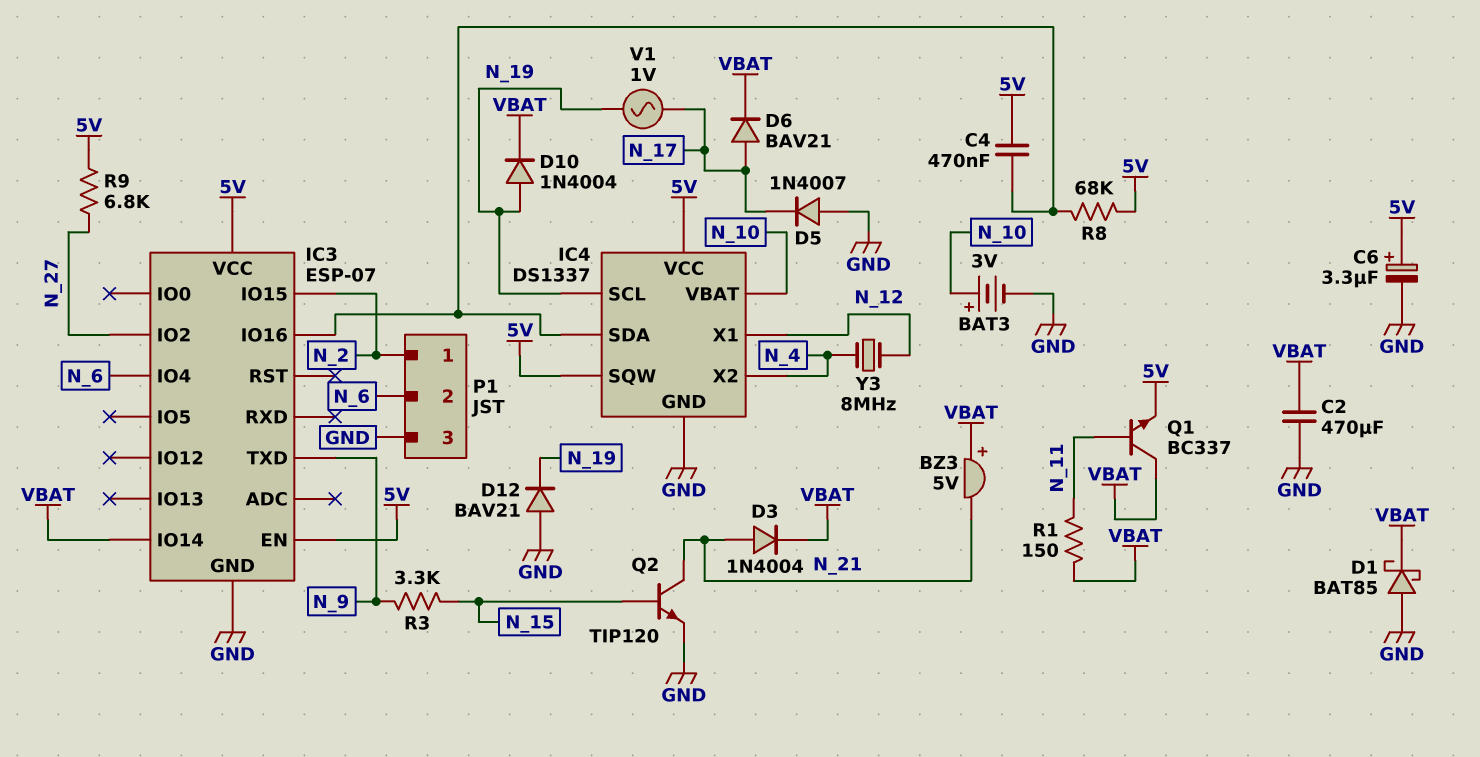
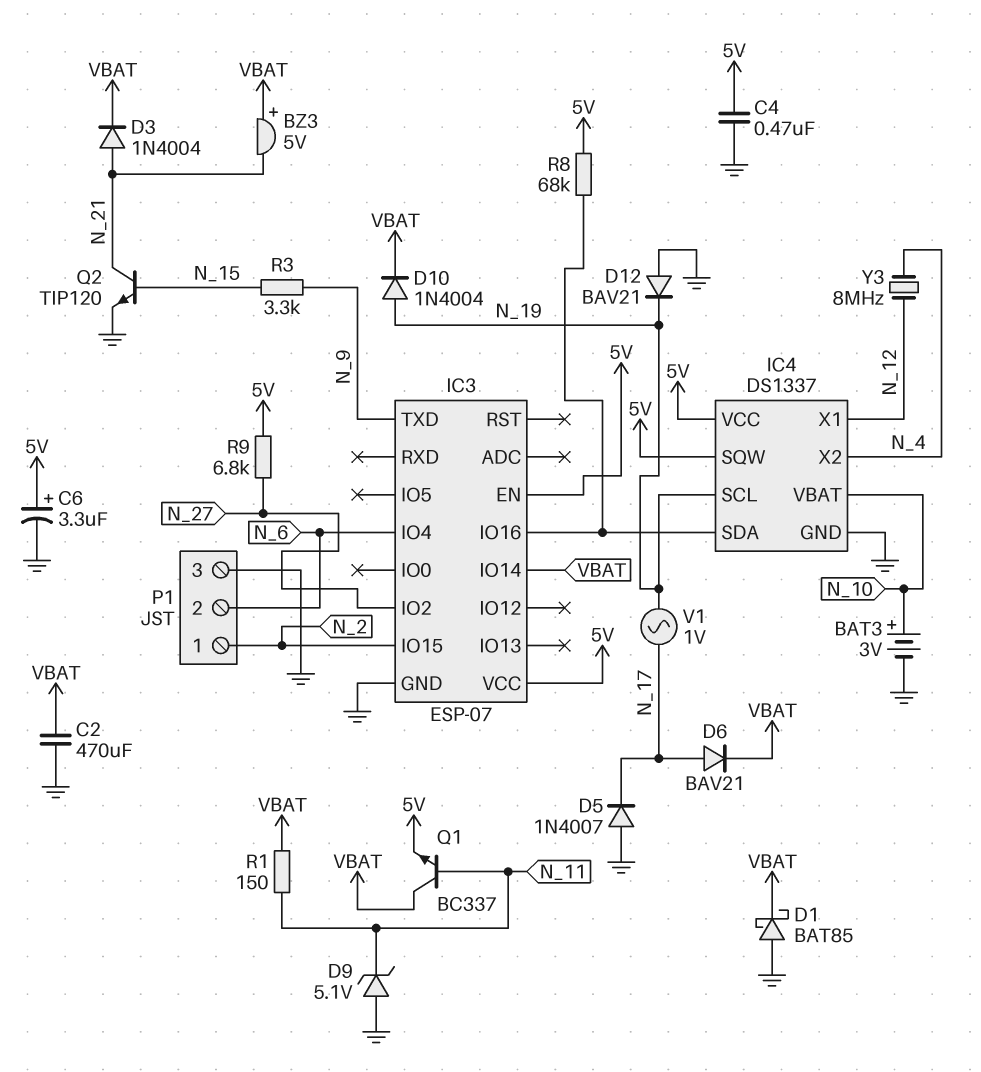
C4: 470nF (5V, IC3/IO16) -> 470nF (5V, GND)
D9: none -> zener 5.1V (A GND, K N_11)

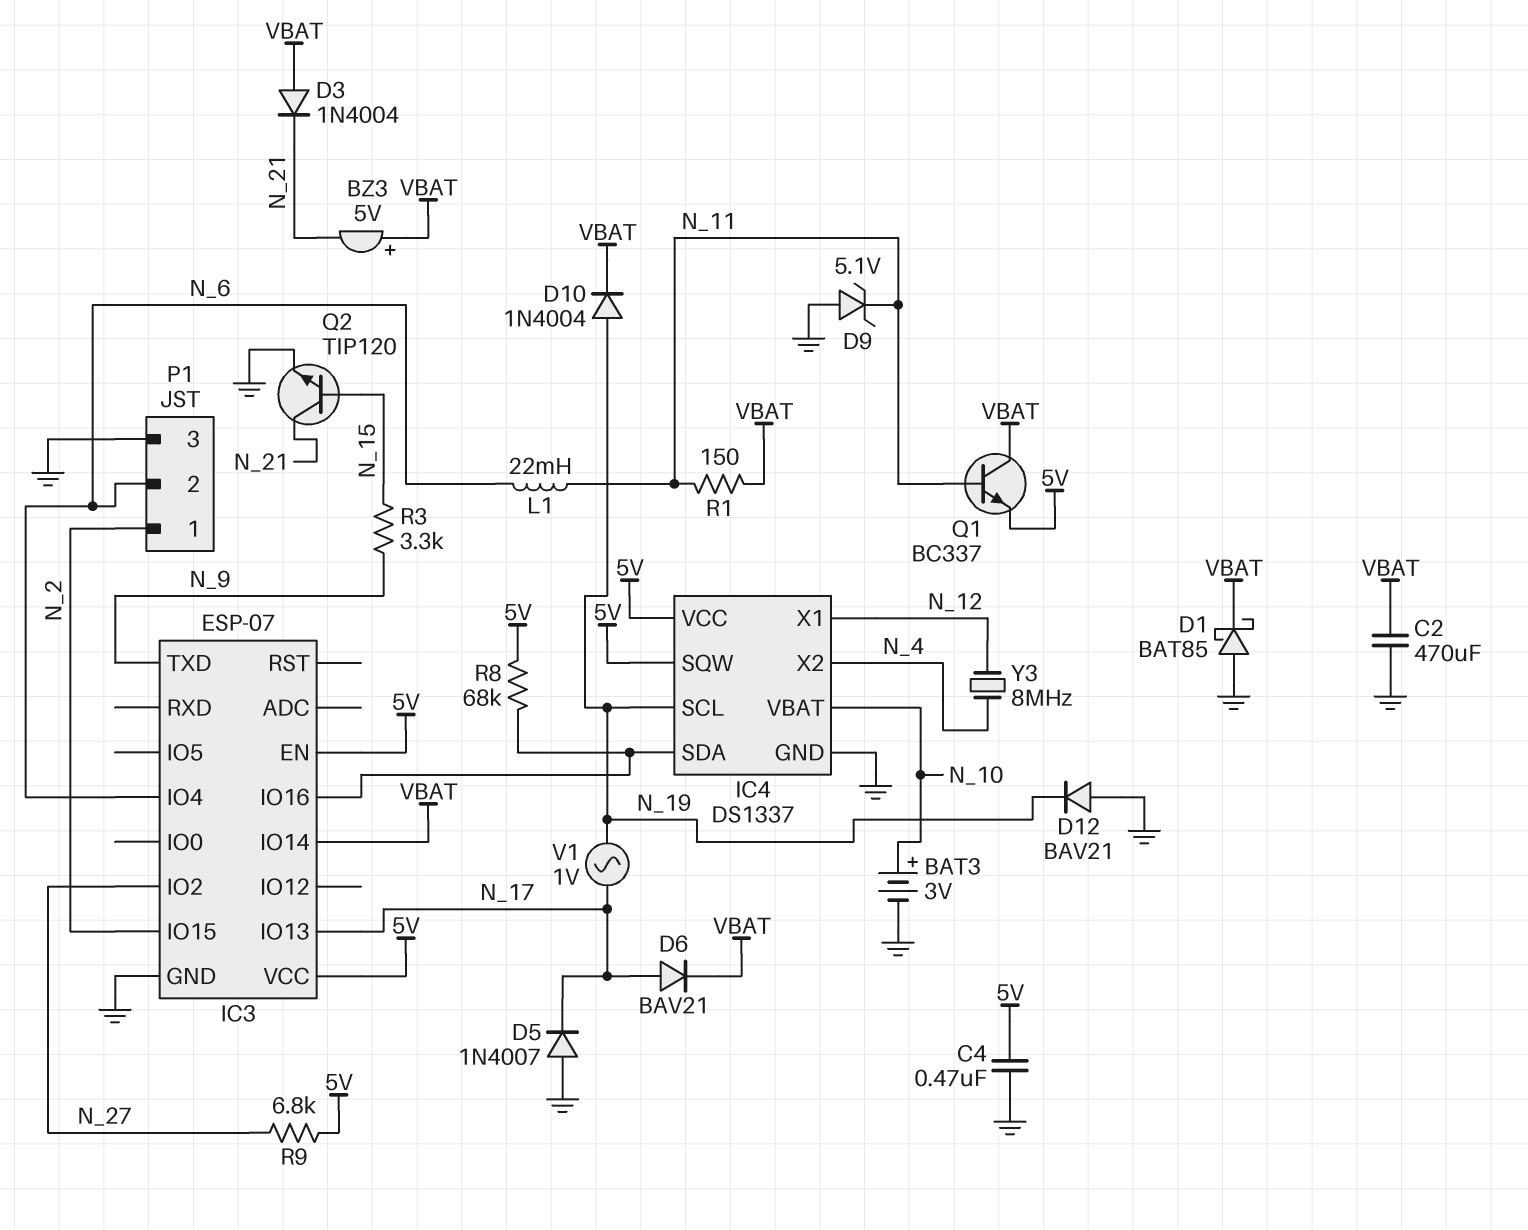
C6: 3.3uF (plus 5V, minus GND) -> none
D3: diode 1N4004 (A N_21, K VBAT) -> diode 1N4004 (A VBAT, K N_21)
IC3 pin IO13: none -> N_17
L1: none -> 22mH (N_6, N_11)

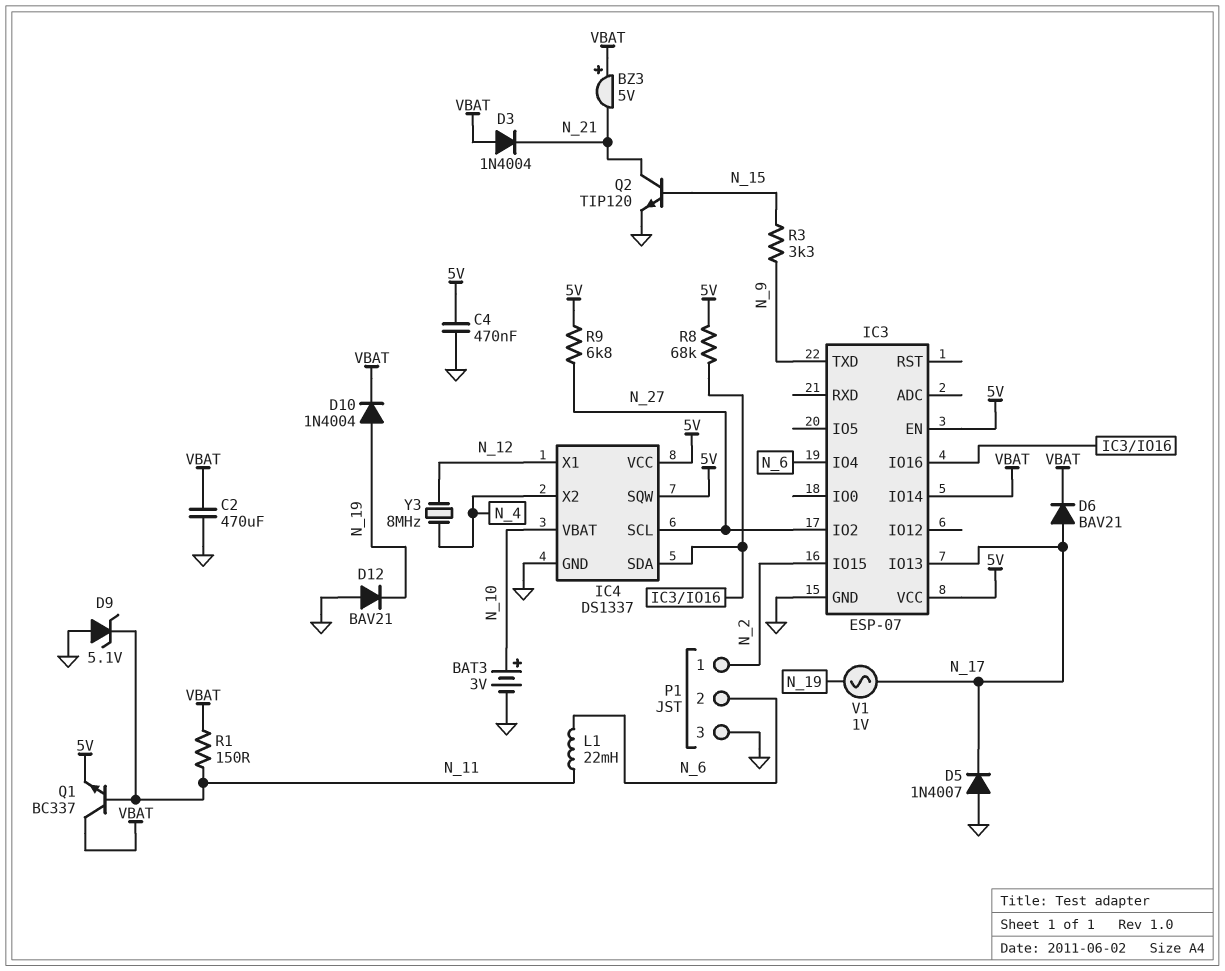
D1: schottky BAT85 (A GND, K VBAT) -> none
IC4 pin SCL: N_19 -> N_27

